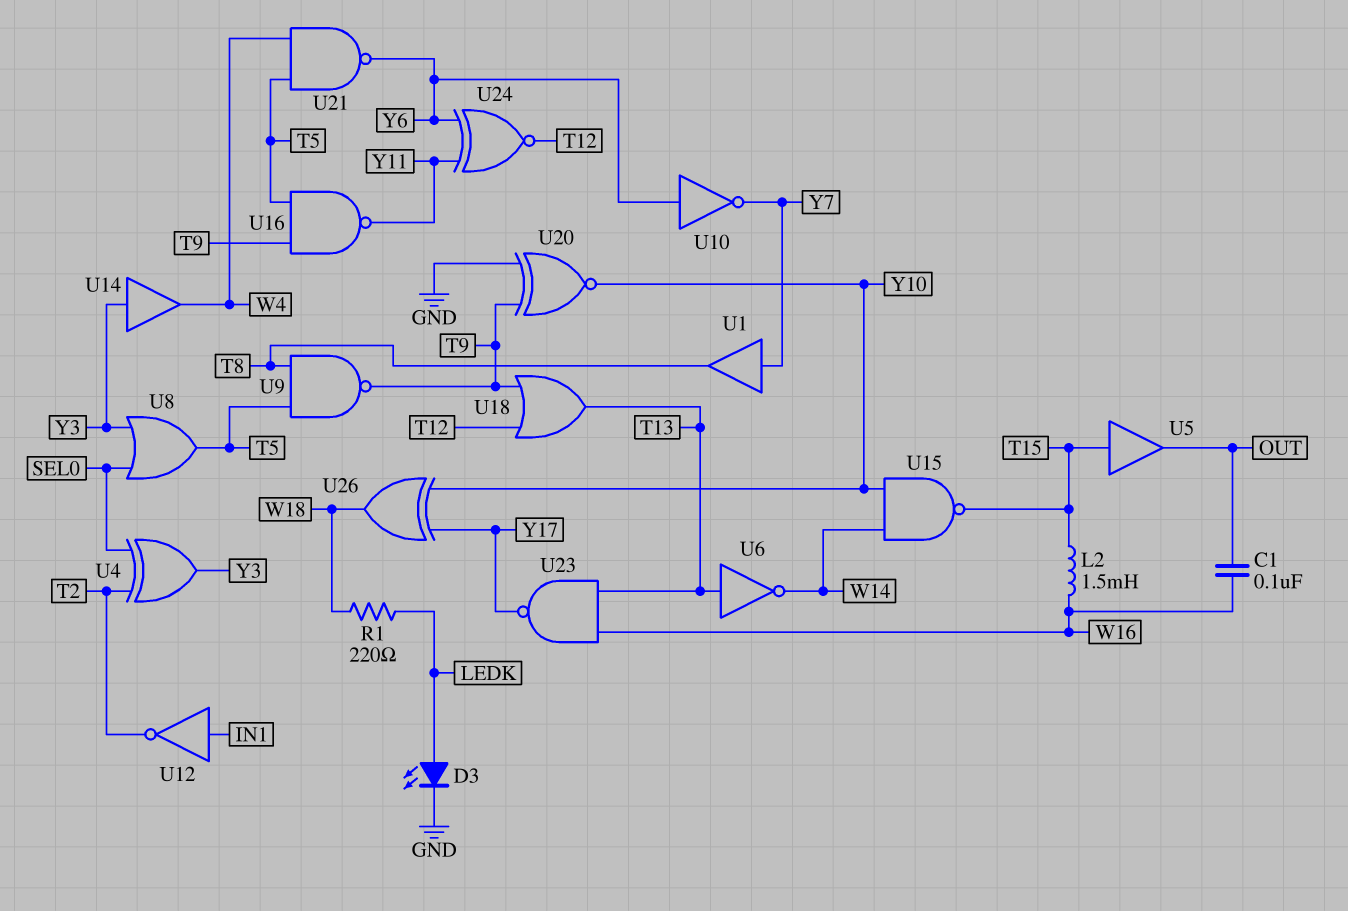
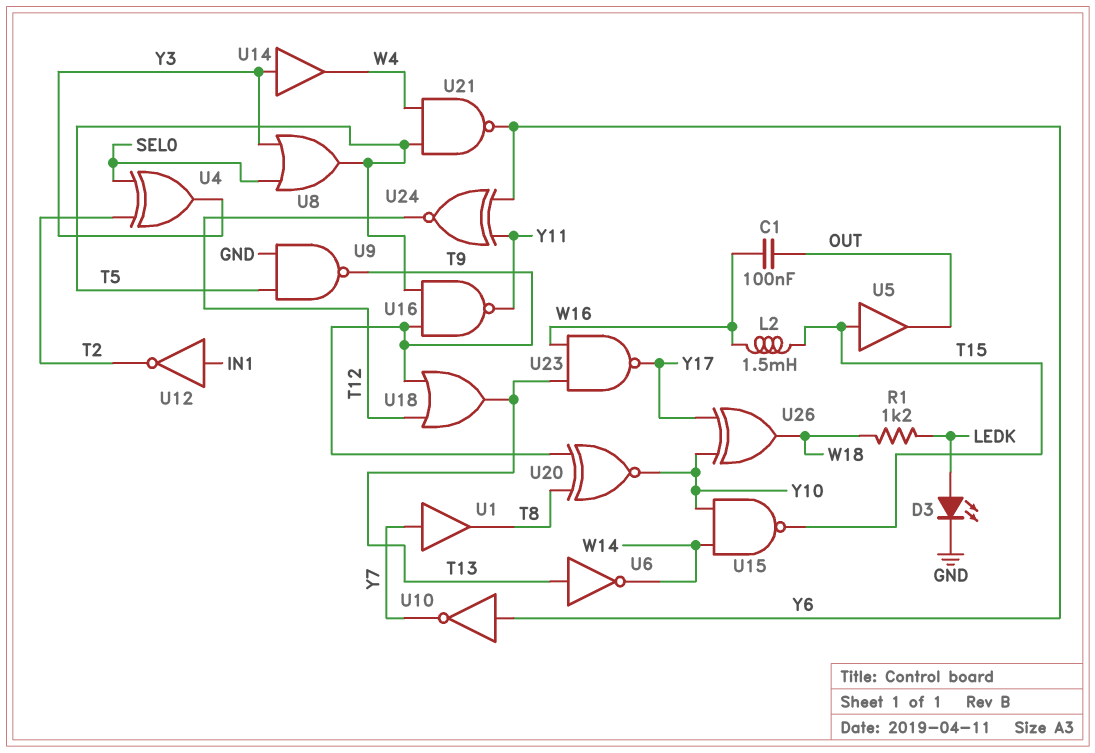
R1: 220 (LEDK, W18) -> 1.2k (LEDK, W18)
U9: NAND (in T5, in T8, out T9) -> NAND (in GND, in T5, out T9)
U20: XNOR (in GND, in T9, out Y10) -> XNOR (in T8, in T9, out Y10)

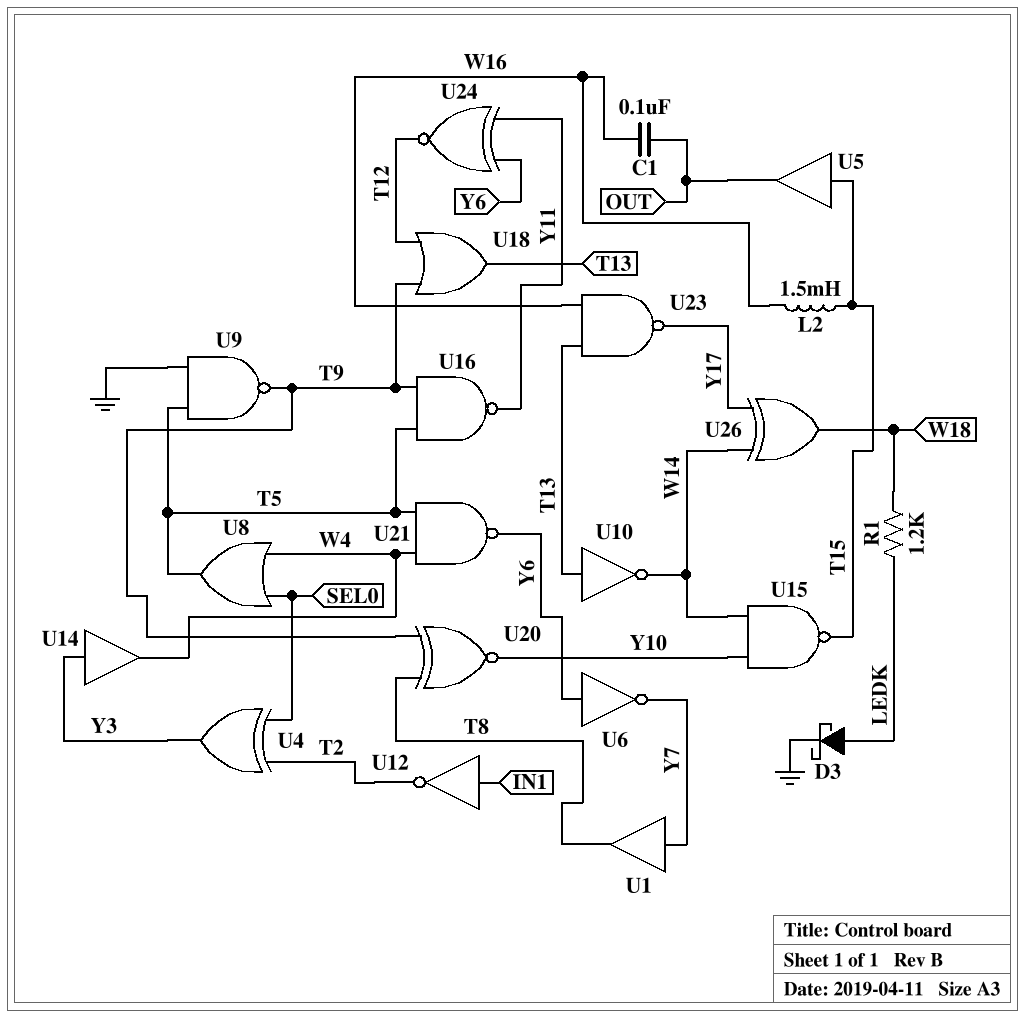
D3: LED (A LEDK, K GND) -> schottky (A LEDK, K GND)
U6: NOT (in T13, out W14) -> NOT (in Y6, out Y7)
U8: OR (in SEL0, in Y3, out T5) -> OR (in SEL0, in W4, out T5)
U10: NOT (in Y6, out Y7) -> NOT (in T13, out W14)
U26: XOR (in Y10, in Y17, out W18) -> XOR (in W14, in Y17, out W18)

